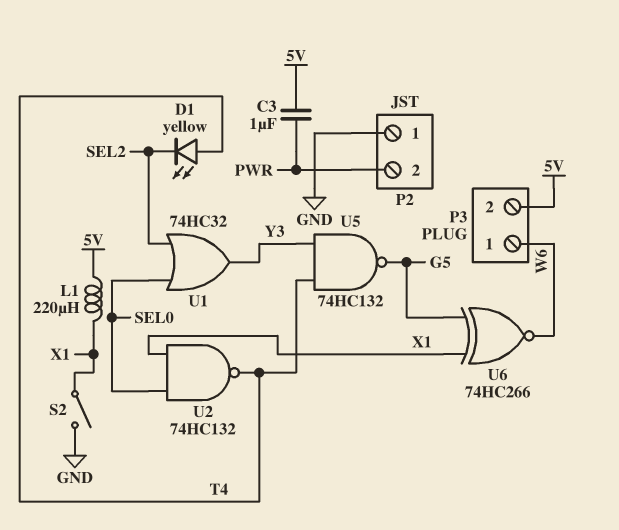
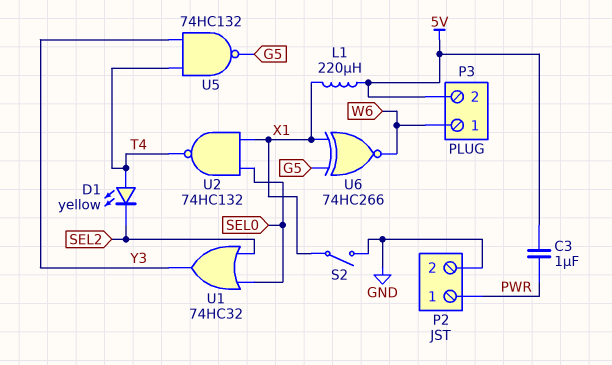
P2 pin 1: GND -> PWR
P2 pin 2: PWR -> GND

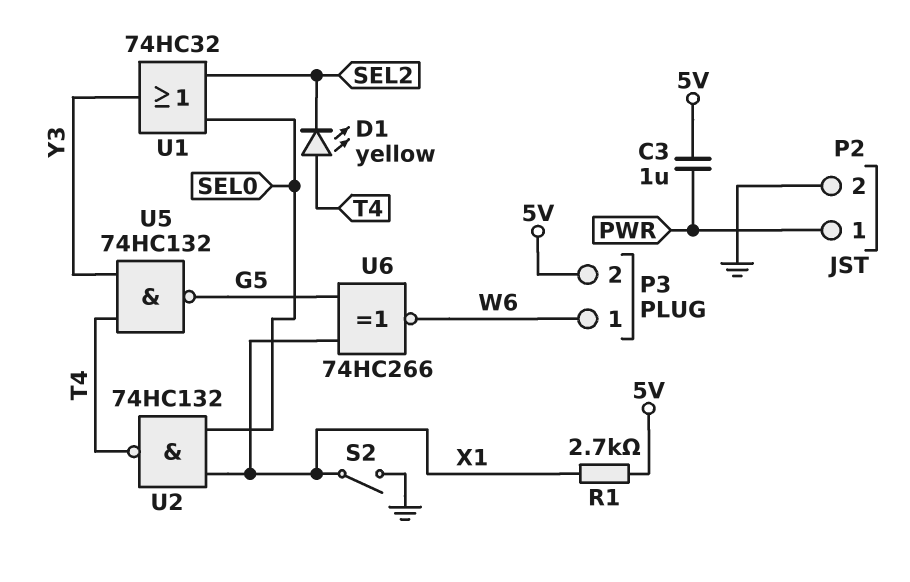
L1: 220uH (5V, X1) -> none
R1: none -> 2.7k (5V, X1)

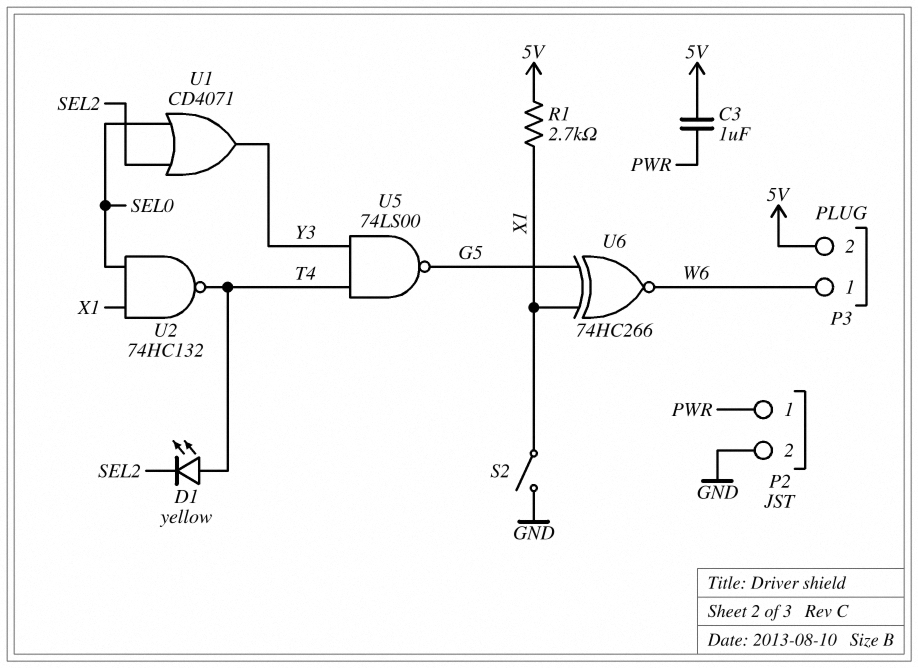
U1: OR 74HC32 (in SEL0, in SEL2, out Y3) -> OR CD4071 (in SEL0, in SEL2, out Y3)
U5: NAND 74HC132 (in T4, in Y3, out G5) -> NAND 74LS00 (in T4, in Y3, out G5)

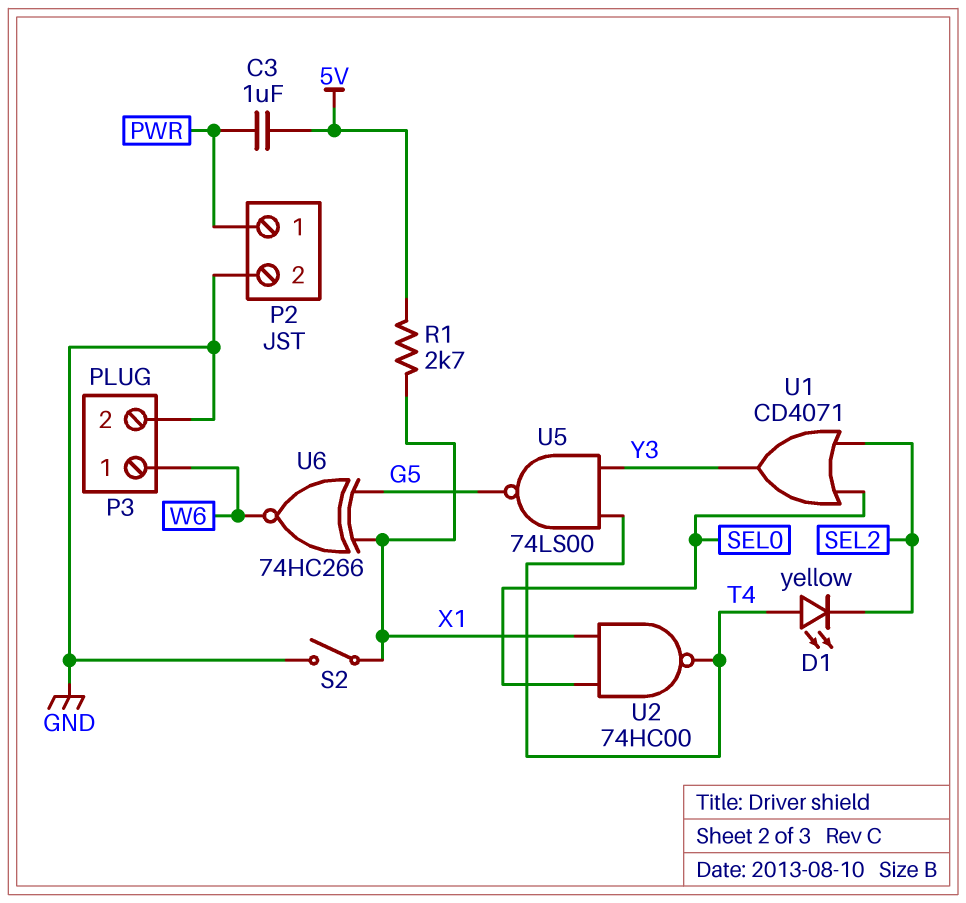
P3 pin 2: 5V -> GND
U2: NAND 74HC132 (in SEL0, in X1, out T4) -> NAND 74HC00 (in SEL0, in X1, out T4)

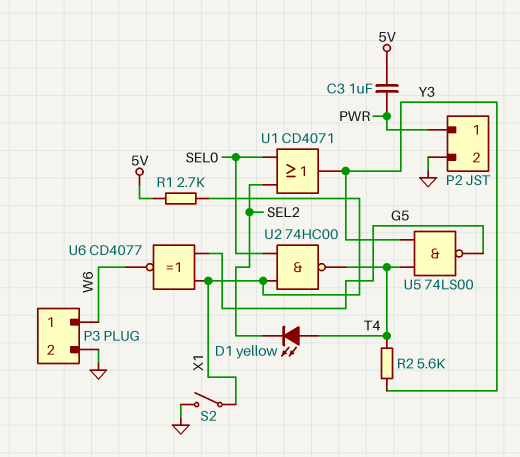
R2: none -> 5.6k (T4, Y3)
U6: XNOR 74HC266 (in G5, in X1, out W6) -> XNOR CD4077 (in G5, in X1, out W6)

